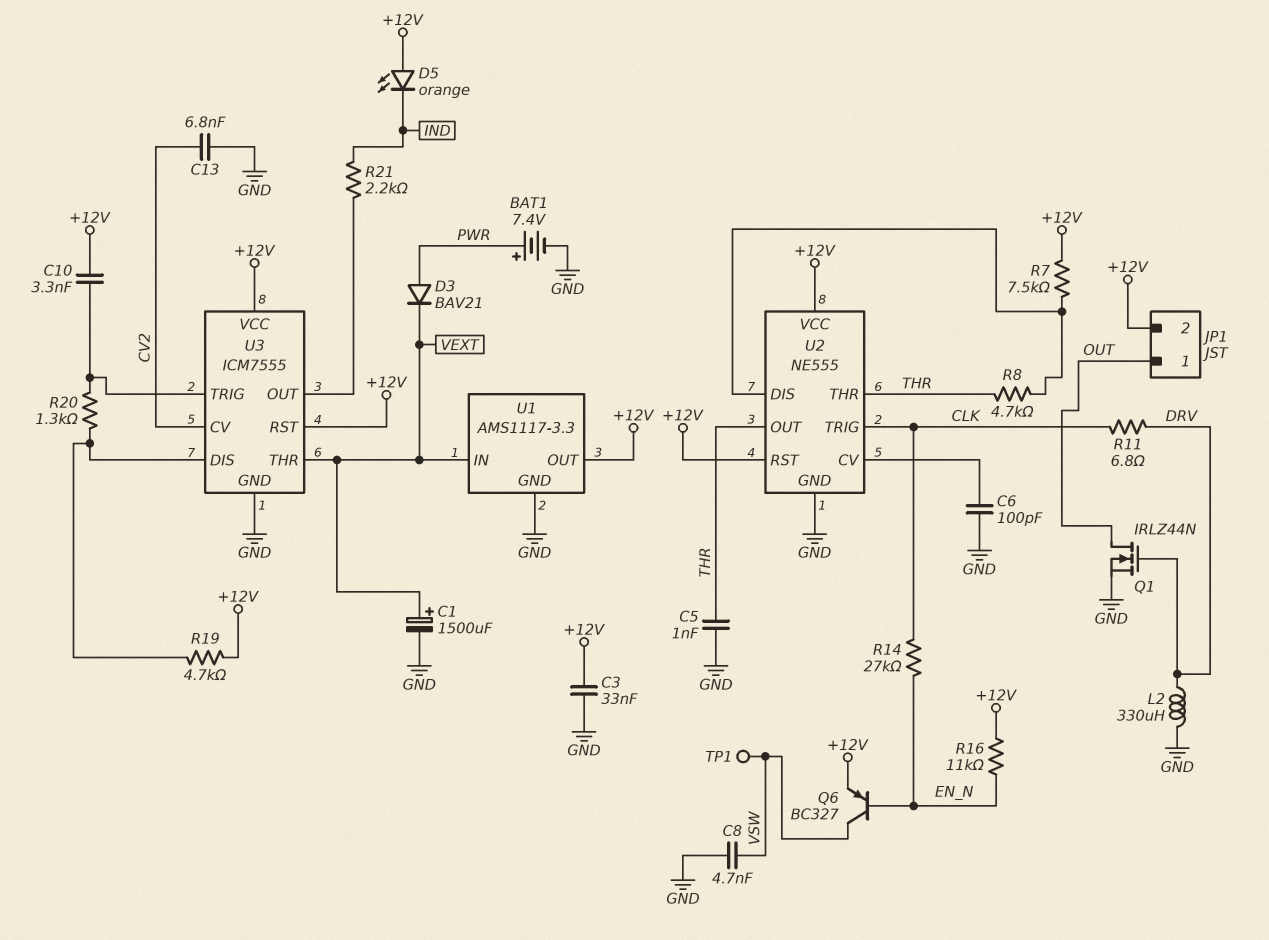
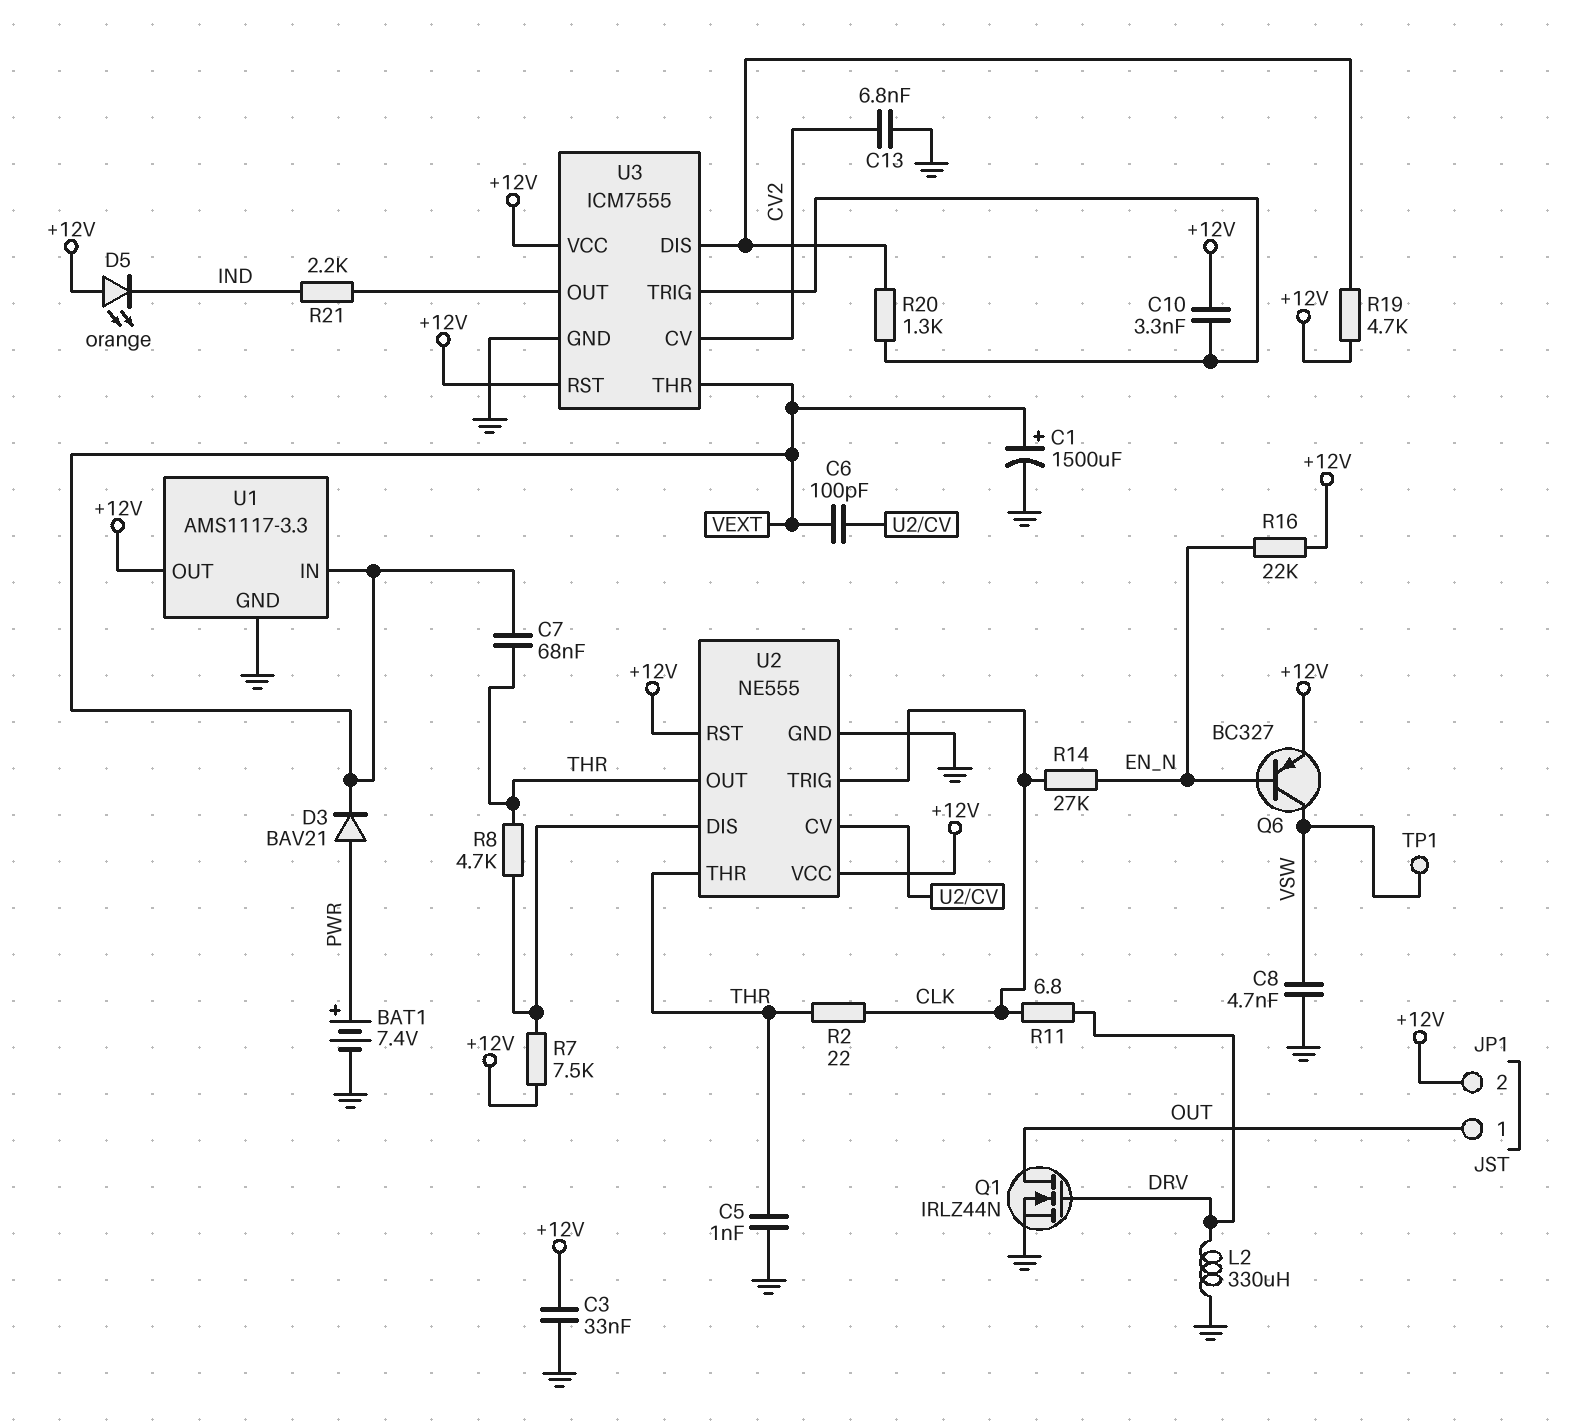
C6: 100pF (GND, U2/CV) -> 100pF (U2/CV, VEXT)
C7: none -> 68nF (THR, VEXT)
R2: none -> 22 (CLK, THR)
R16: 11k (+12V, EN_N) -> 22k (+12V, EN_N)

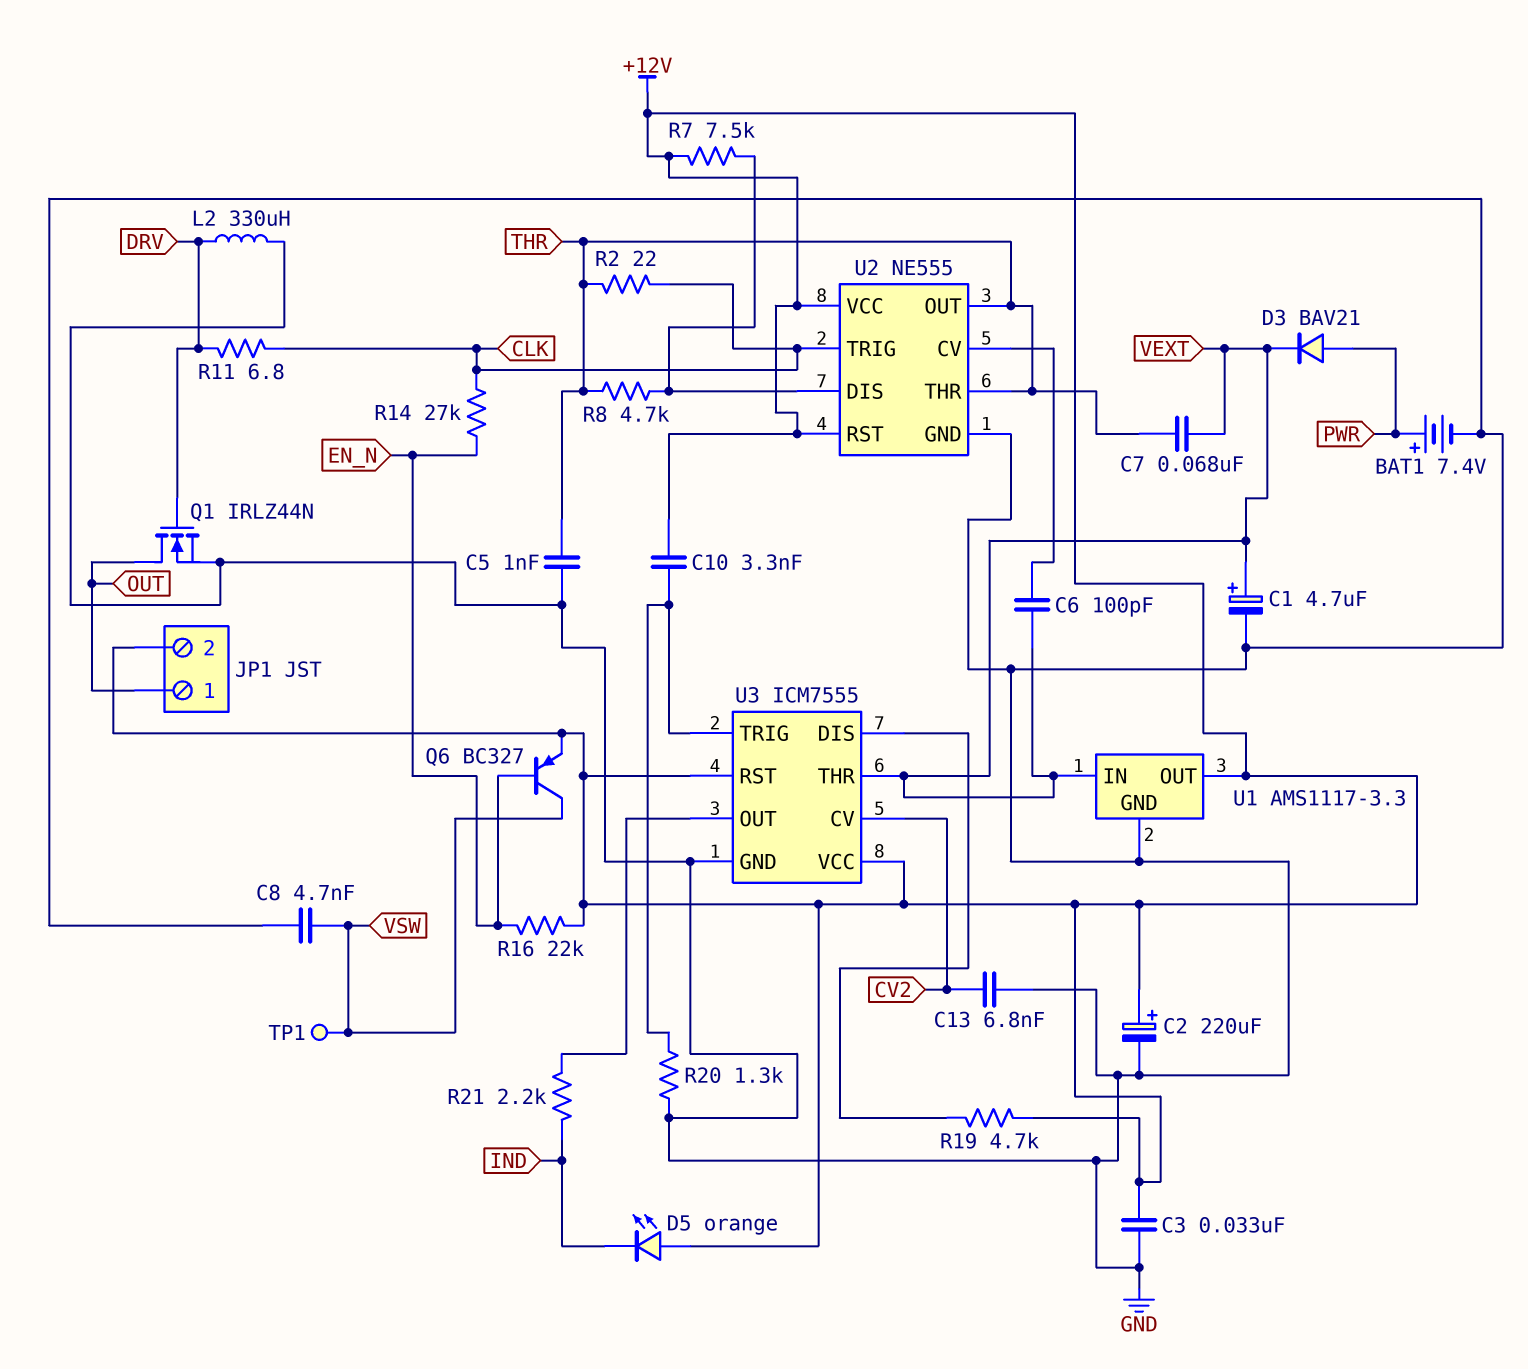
C1: 1500uF (plus VEXT, minus GND) -> 4.7uF (plus VEXT, minus GND)
C2: none -> 220uF (plus +12V, minus GND)
R20: 1.3k (U3/DIS, U3/TRIG) -> 1.3k (GND, U3/TRIG)

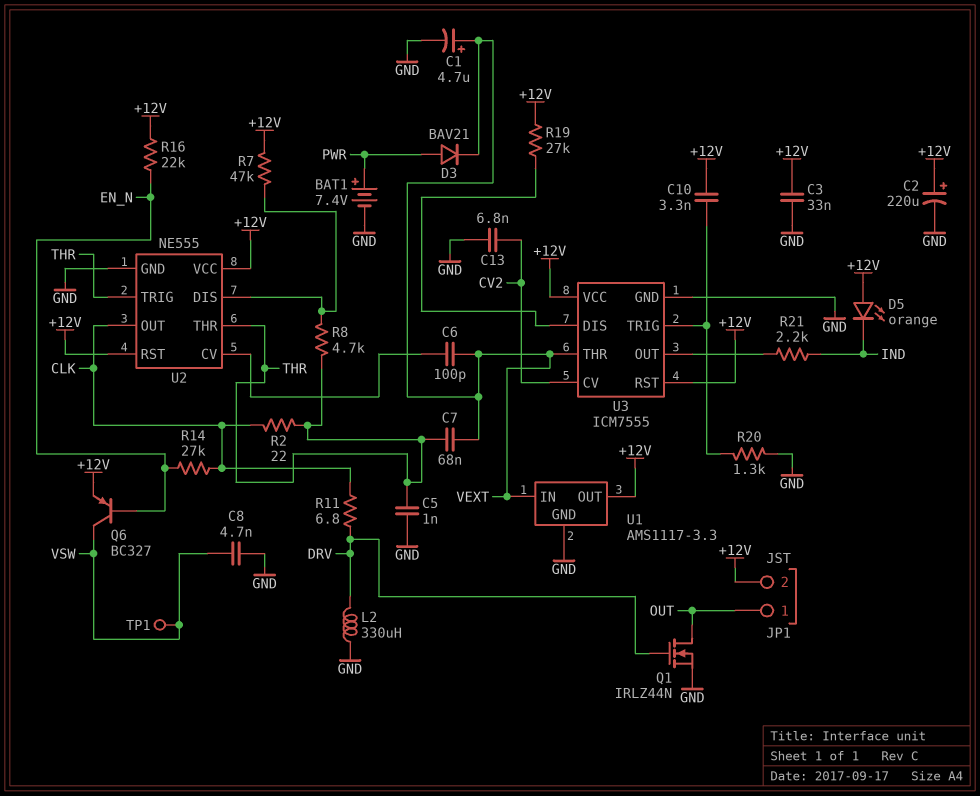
R7: 7.5k (+12V, U2/DIS) -> 47k (+12V, U2/DIS)
R19: 4.7k (+12V, U3/DIS) -> 27k (+12V, U3/DIS)
U2 pin OUT: THR -> CLK
U2 pin TRIG: CLK -> THR

